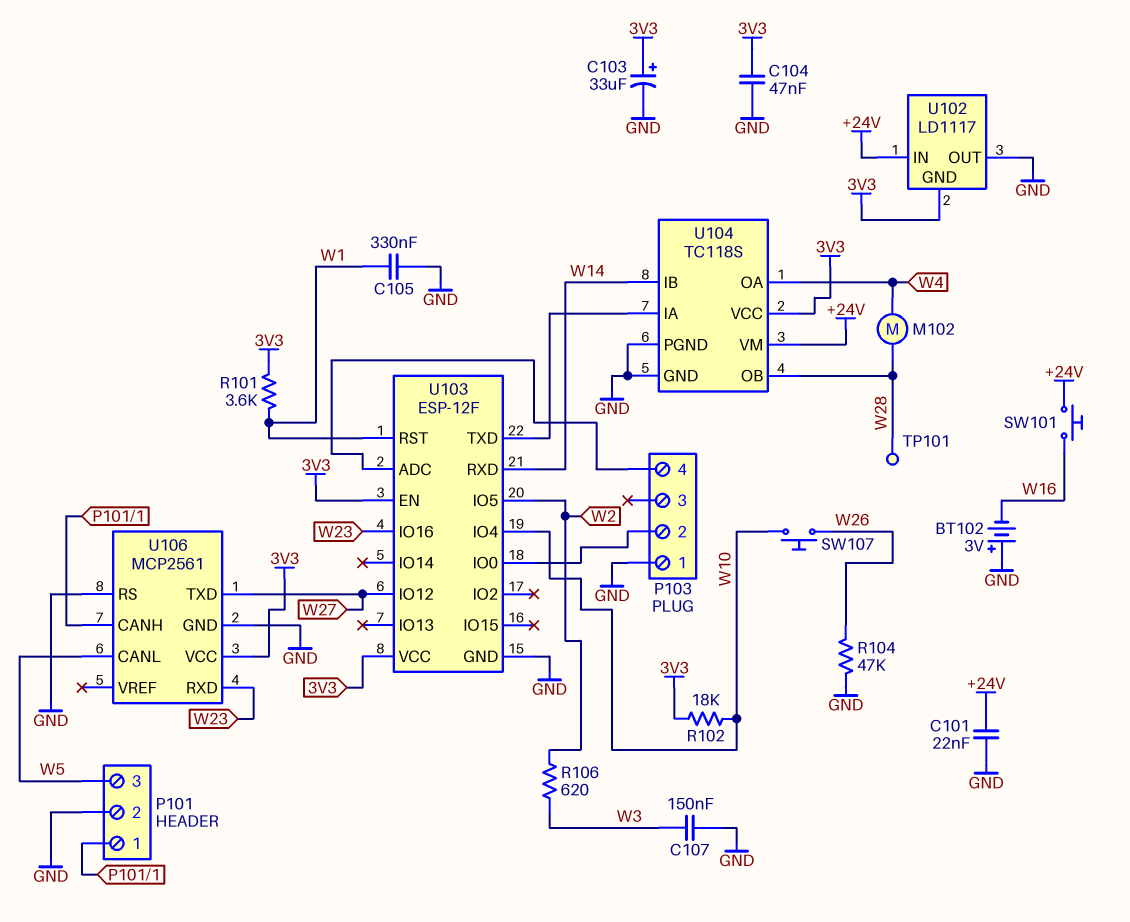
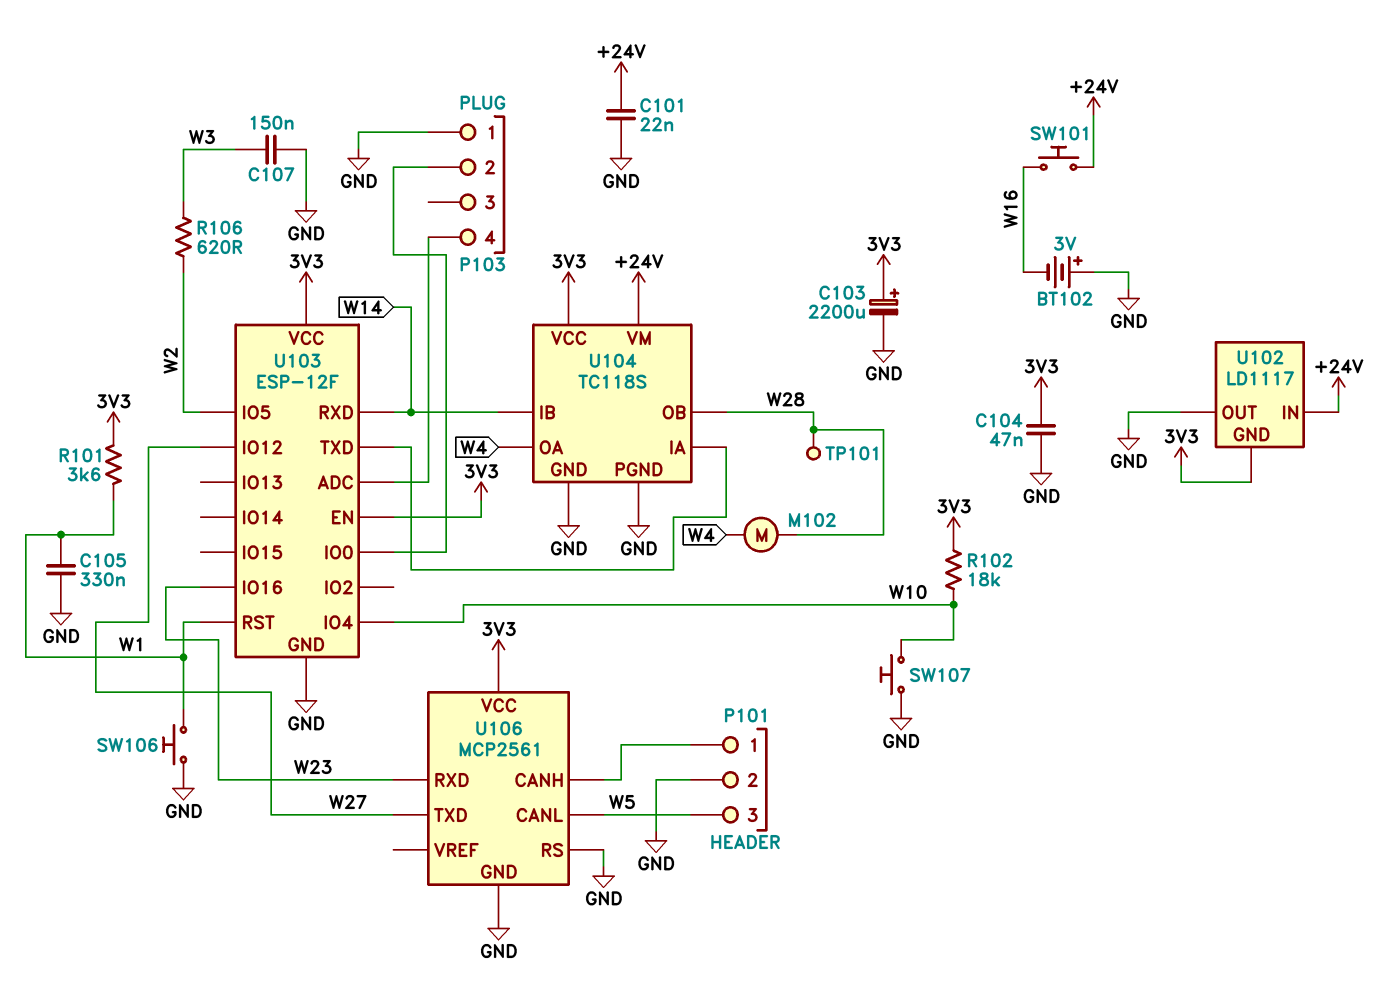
C103: 33uF (plus 3V3, minus GND) -> 2200uF (plus 3V3, minus GND)
R104: 47k (GND, W26) -> none
SW106: none -> button (GND, W1)
SW107: button (W10, W26) -> button (GND, W10)

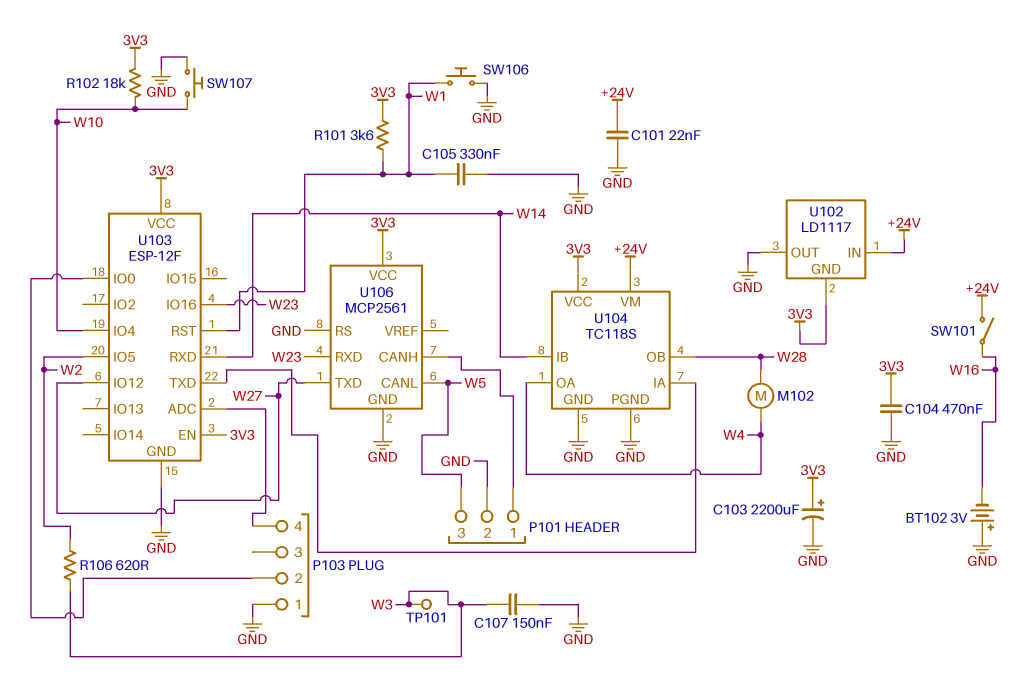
C104: 47nF (3V3, GND) -> 470nF (3V3, GND)
SW101: button (+24V, W16) -> switch (+24V, W16)
TP101: test point (W28) -> test point (W3)

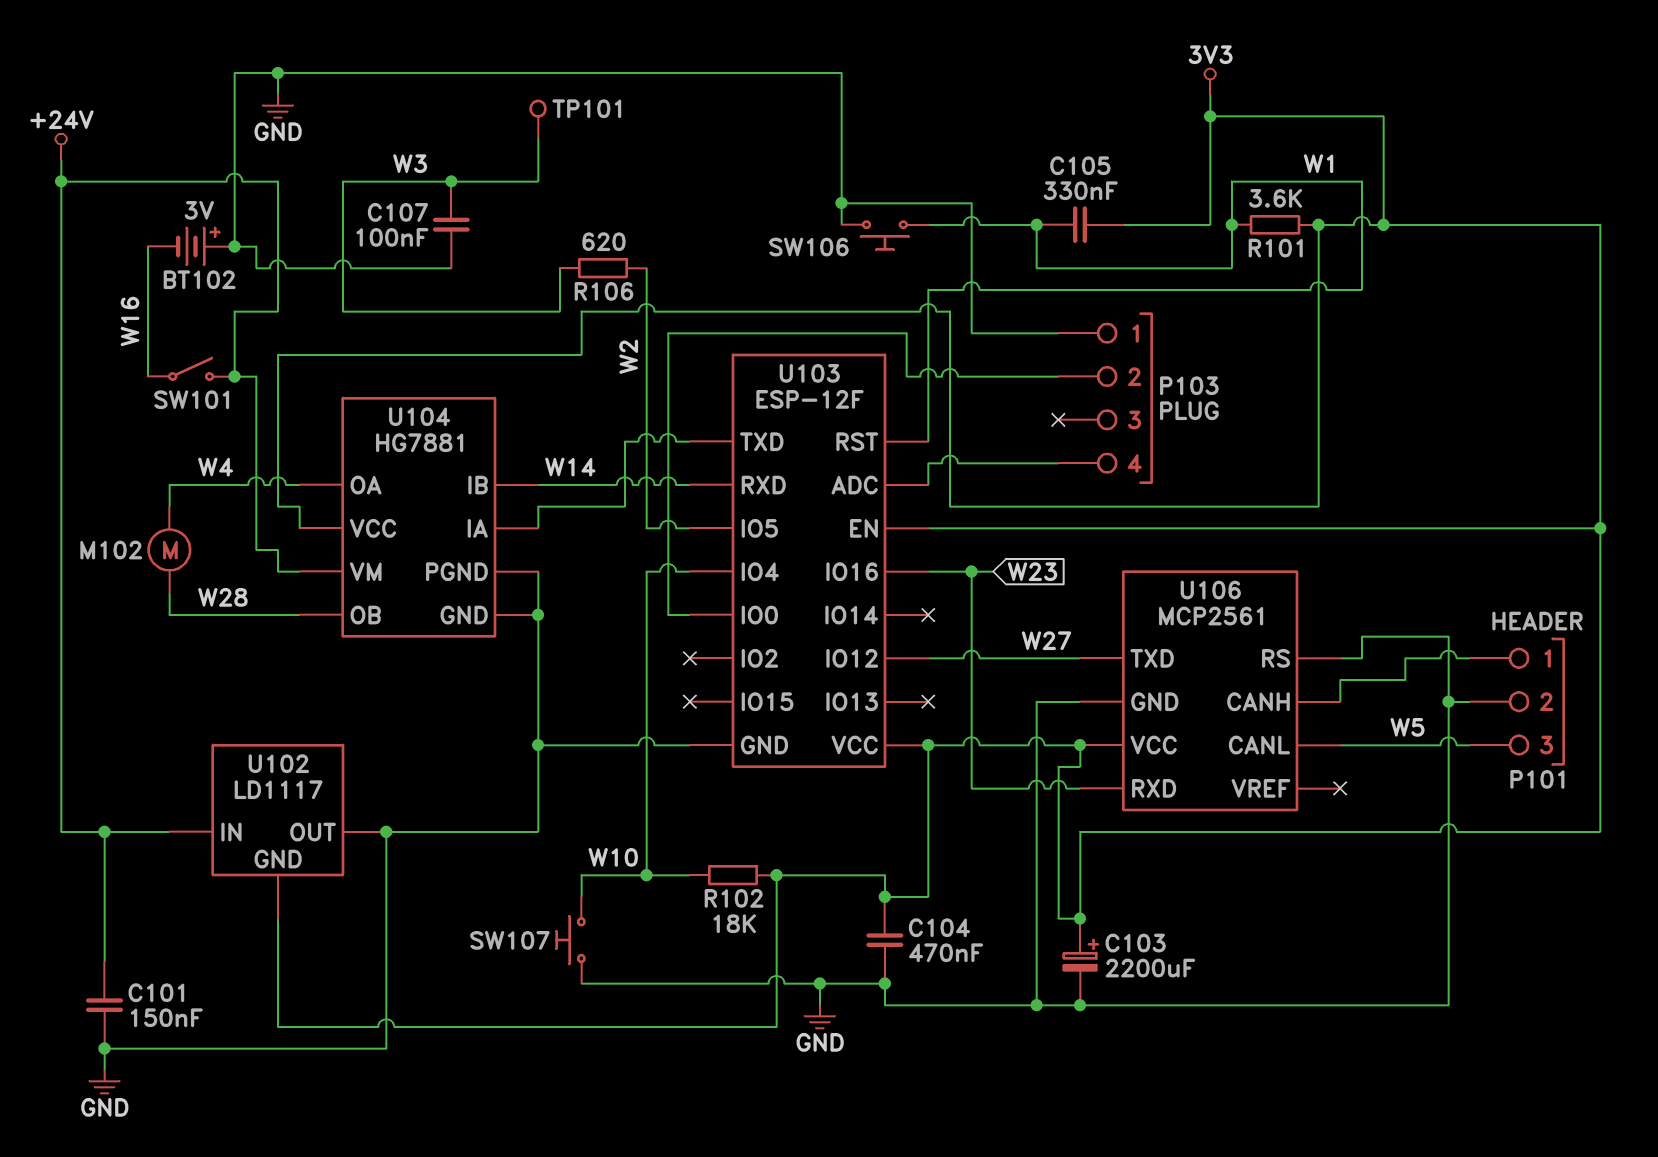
C101: 22nF (+24V, GND) -> 150nF (+24V, GND)
C105: 330nF (GND, W1) -> 330nF (3V3, W1)
C107: 150nF (GND, W3) -> 100nF (GND, W3)
U104: TC118S -> HG7881

